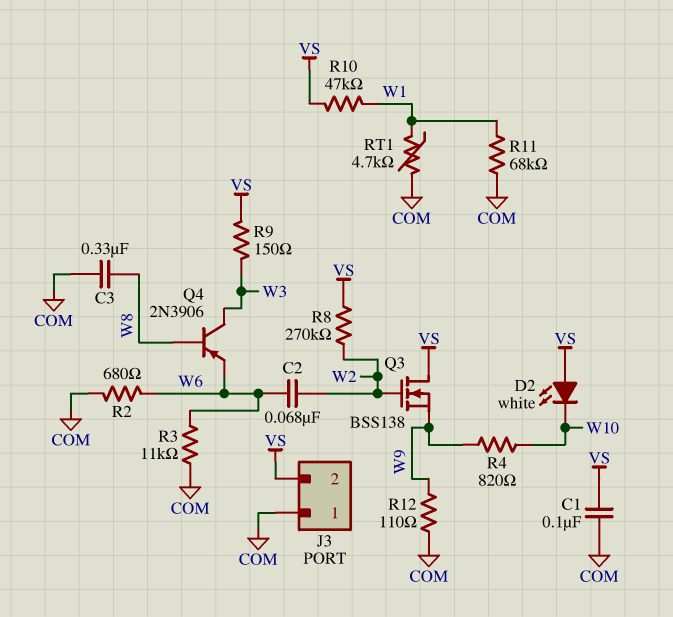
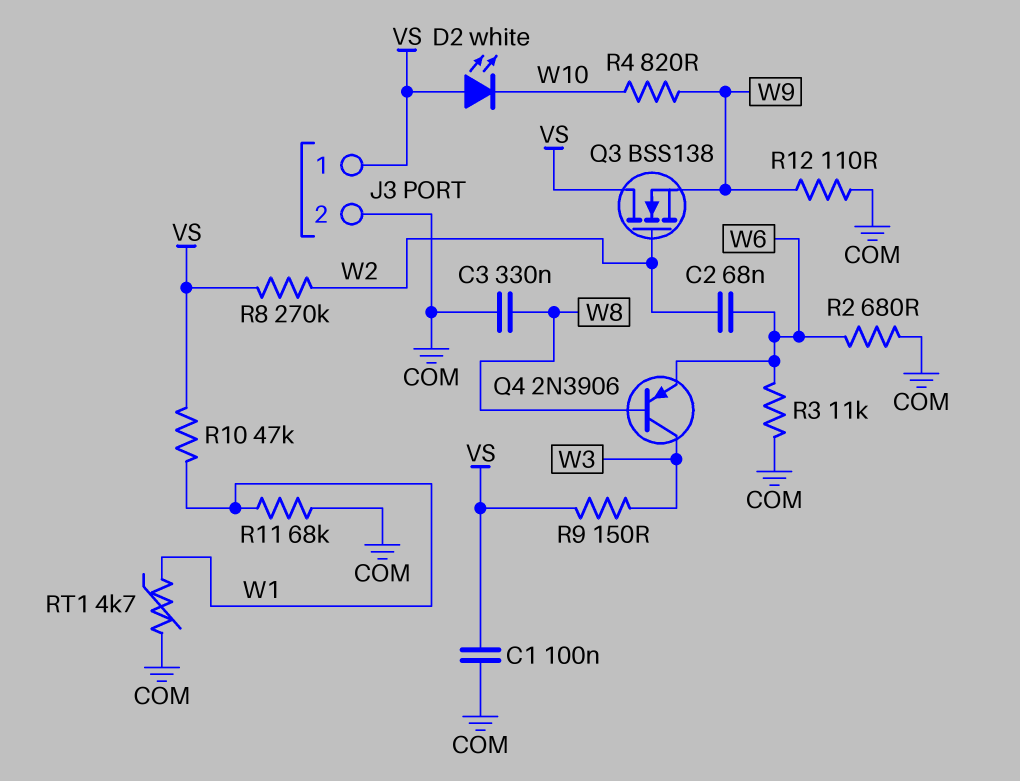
J3 pin 1: COM -> VS
J3 pin 2: VS -> COM

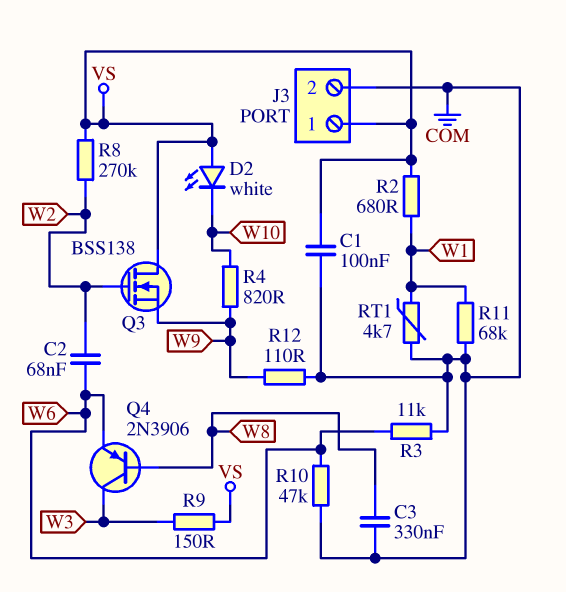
R2: 680 (COM, W6) -> 680 (VS, W1)
R10: 47k (VS, W1) -> 47k (COM, W6)

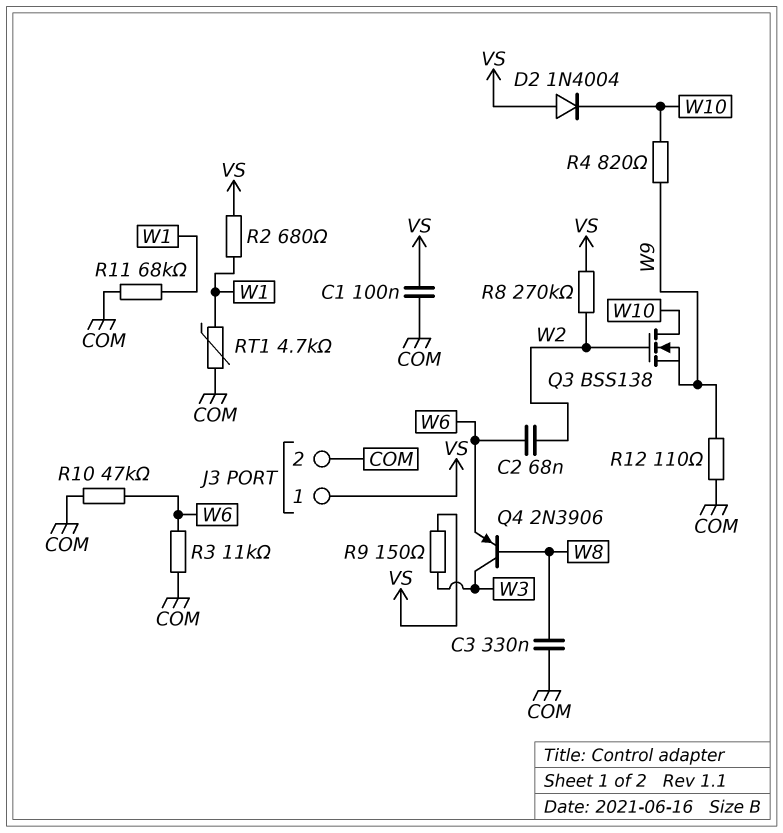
D2: LED white (A VS, K W10) -> diode 1N4004 (A VS, K W10)
Q3: NMOS BSS138 (G W2, D VS, S W9) -> NMOS BSS138 (G W2, D W10, S W9)

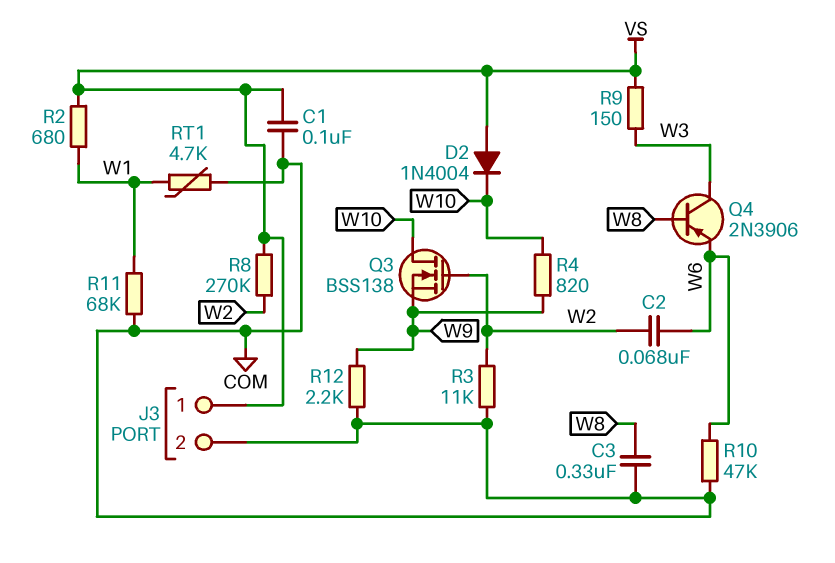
R3: 11k (COM, W6) -> 11k (COM, W2)
R12: 110 (COM, W9) -> 2.2k (COM, W9)

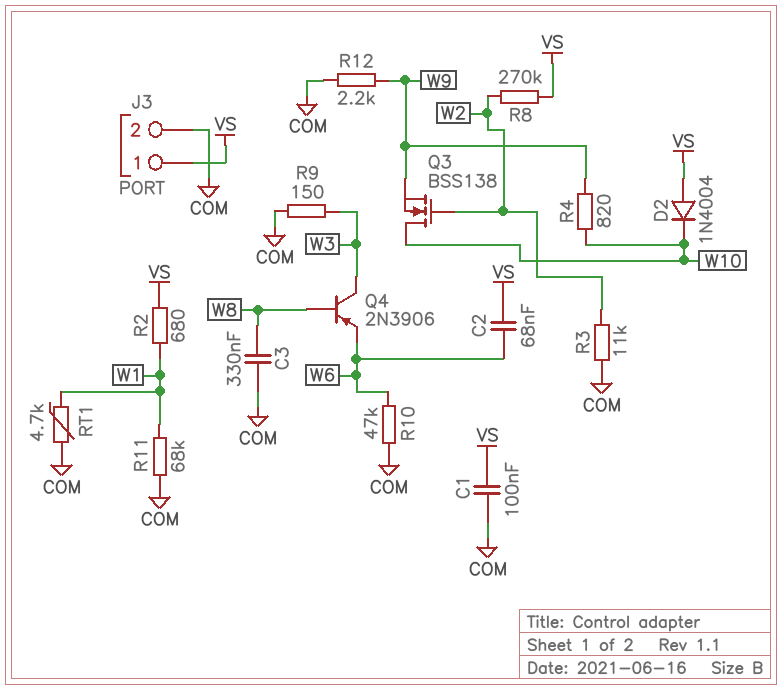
C2: 68nF (W2, W6) -> 68nF (VS, W6)
R9: 150 (VS, W3) -> 150 (COM, W3)

